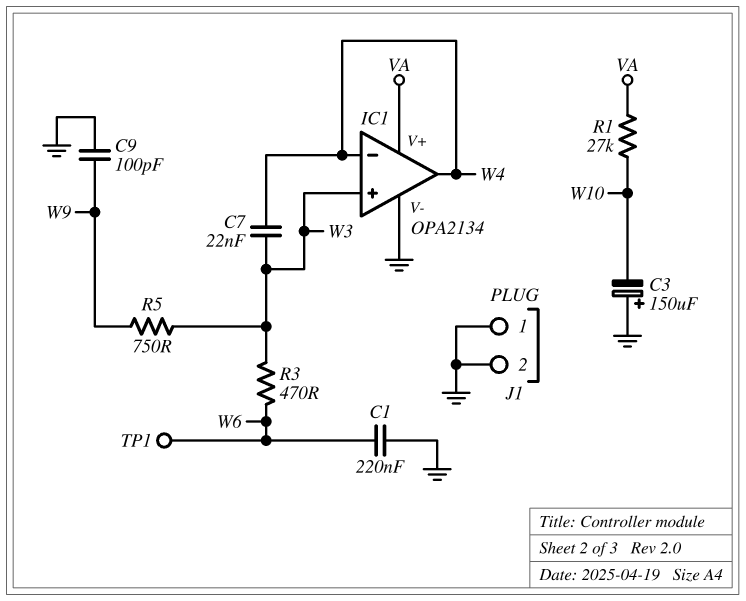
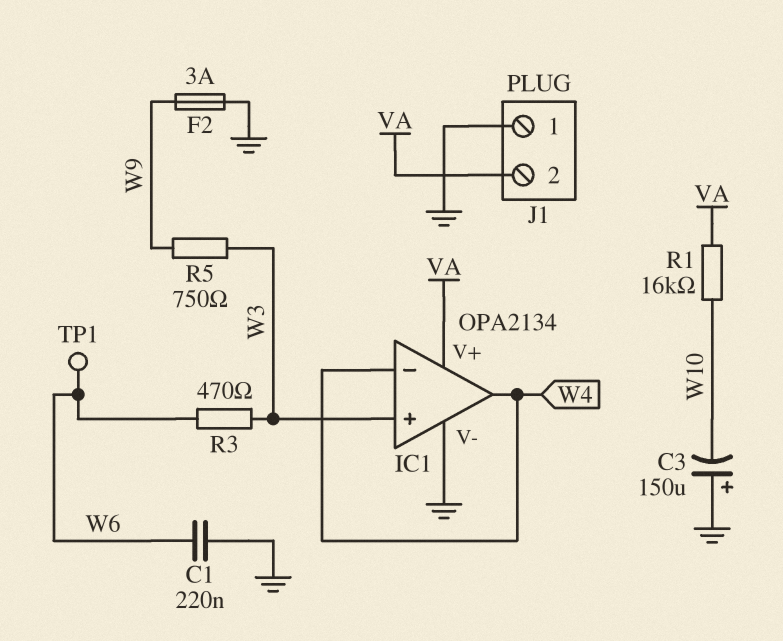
C7: 22nF (W3, W4) -> none
C9: 100pF (GND, W9) -> none
F2: none -> 3A (GND, W9)
J1 pin 2: GND -> VA
R1: 27k (VA, W10) -> 16k (VA, W10)

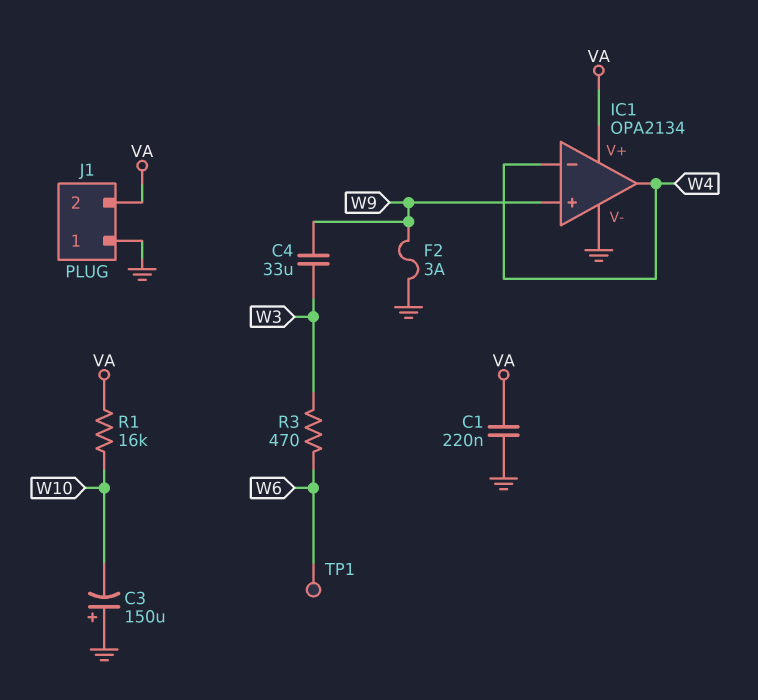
C1: 220nF (GND, W6) -> 220nF (GND, VA)
C4: none -> 33uF (W3, W9)
IC1 pin in+: W3 -> W9
R5: 750 (W3, W9) -> none

